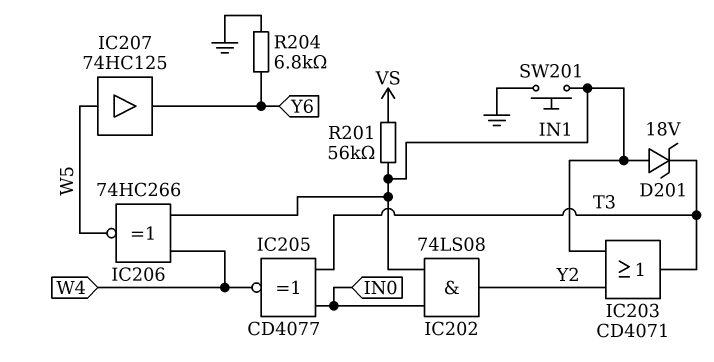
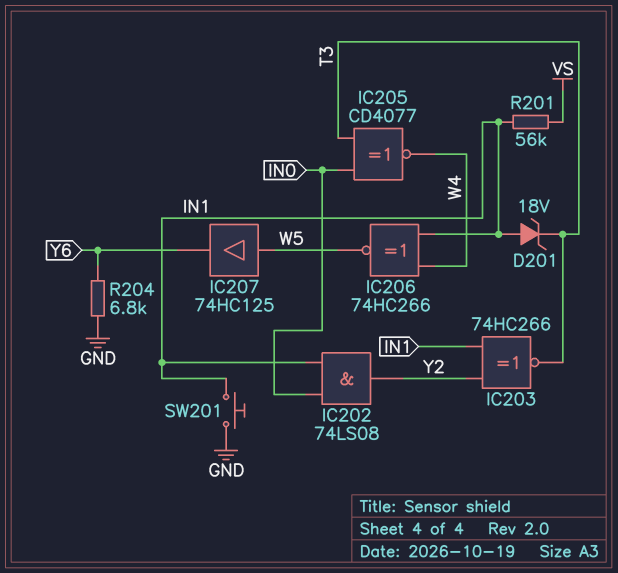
IC203: OR CD4071 (in IN1, in Y2, out T3) -> XNOR 74HC266 (in IN1, in Y2, out T3)

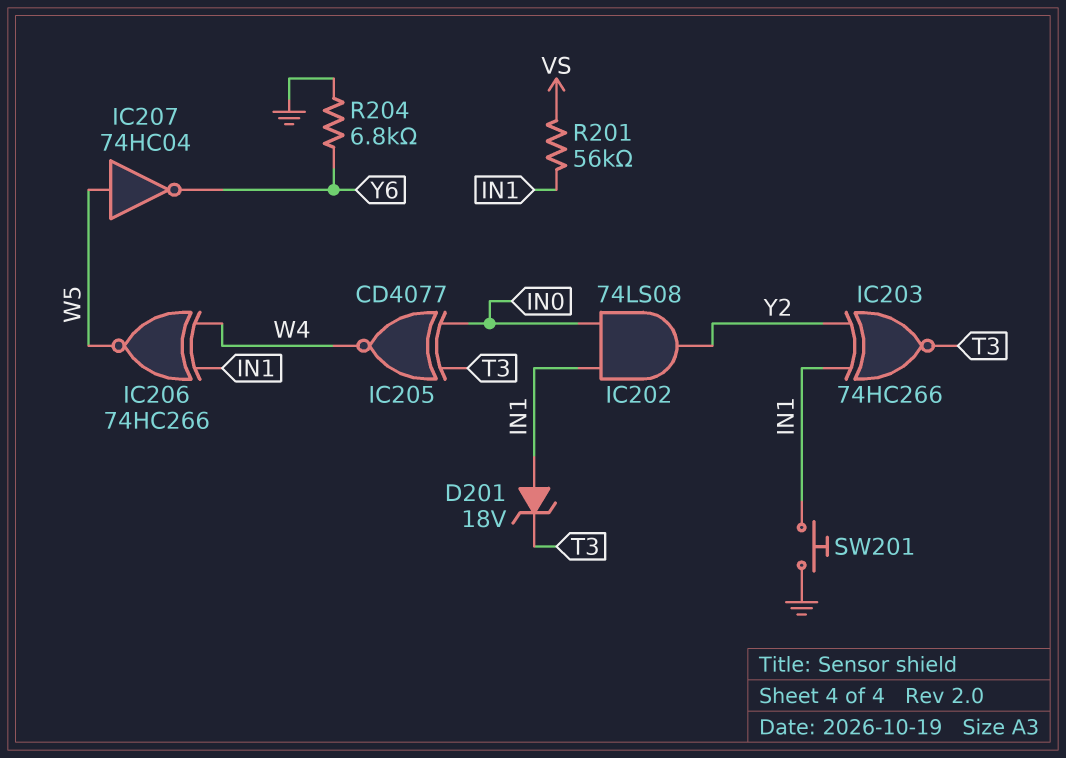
IC207: buffer 74HC125 (in W5, out Y6) -> NOT 74HC04 (in W5, out Y6)

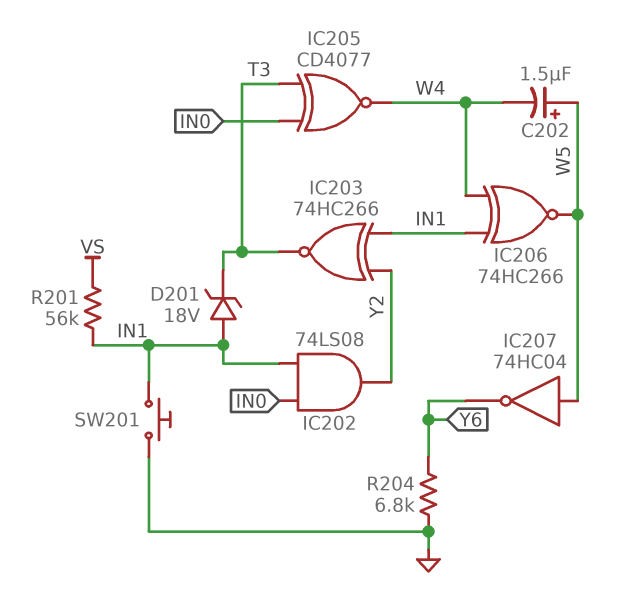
C202: none -> 1.5uF (plus W5, minus W4)

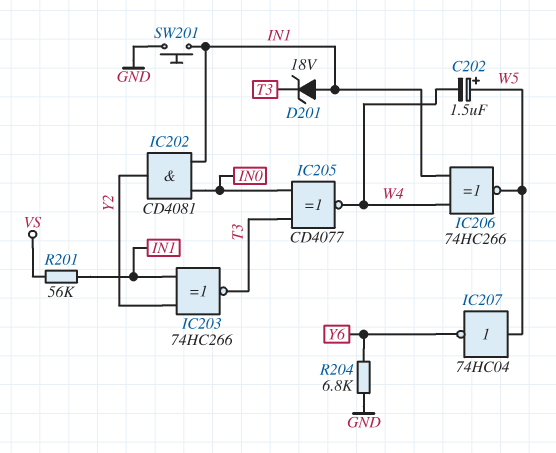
IC202: AND 74LS08 (in IN0, in IN1, out Y2) -> AND CD4081 (in IN0, in IN1, out Y2)

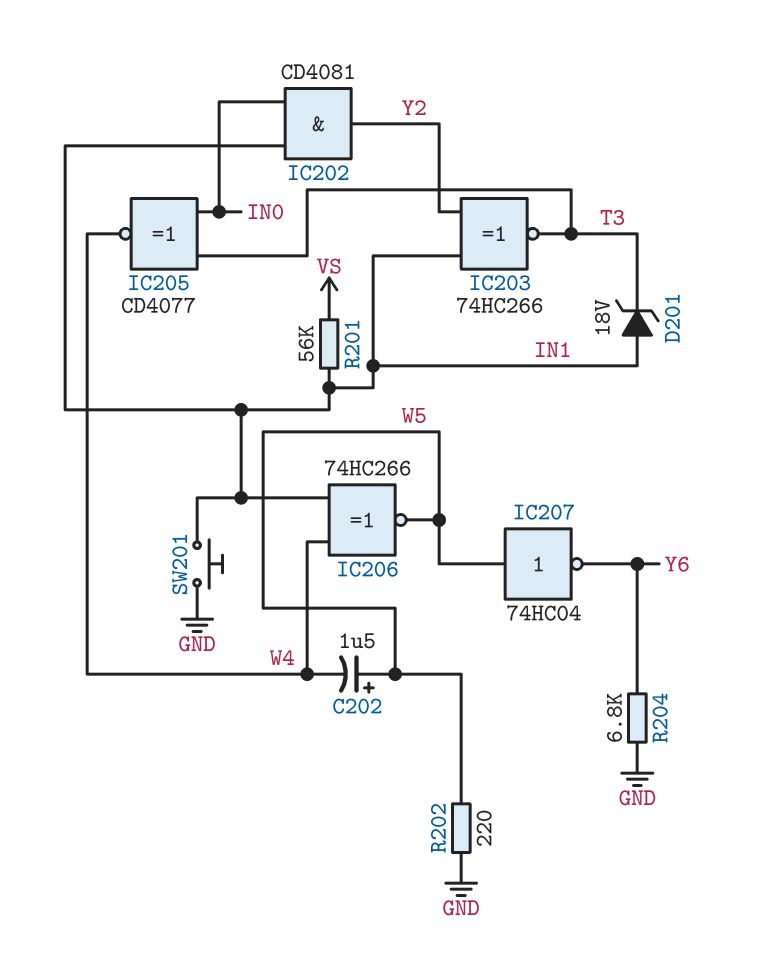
R202: none -> 220 (GND, W5)

